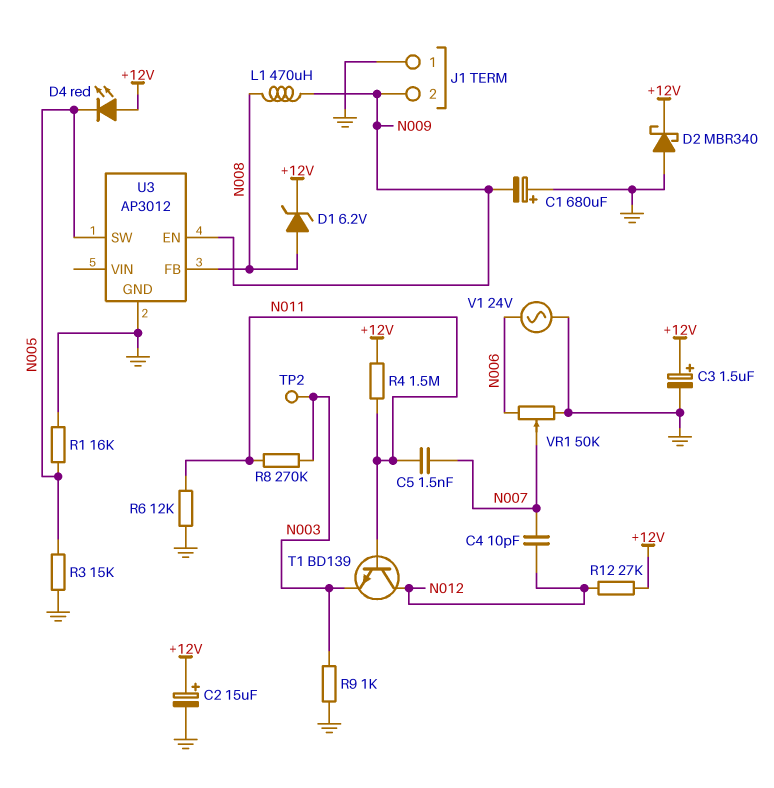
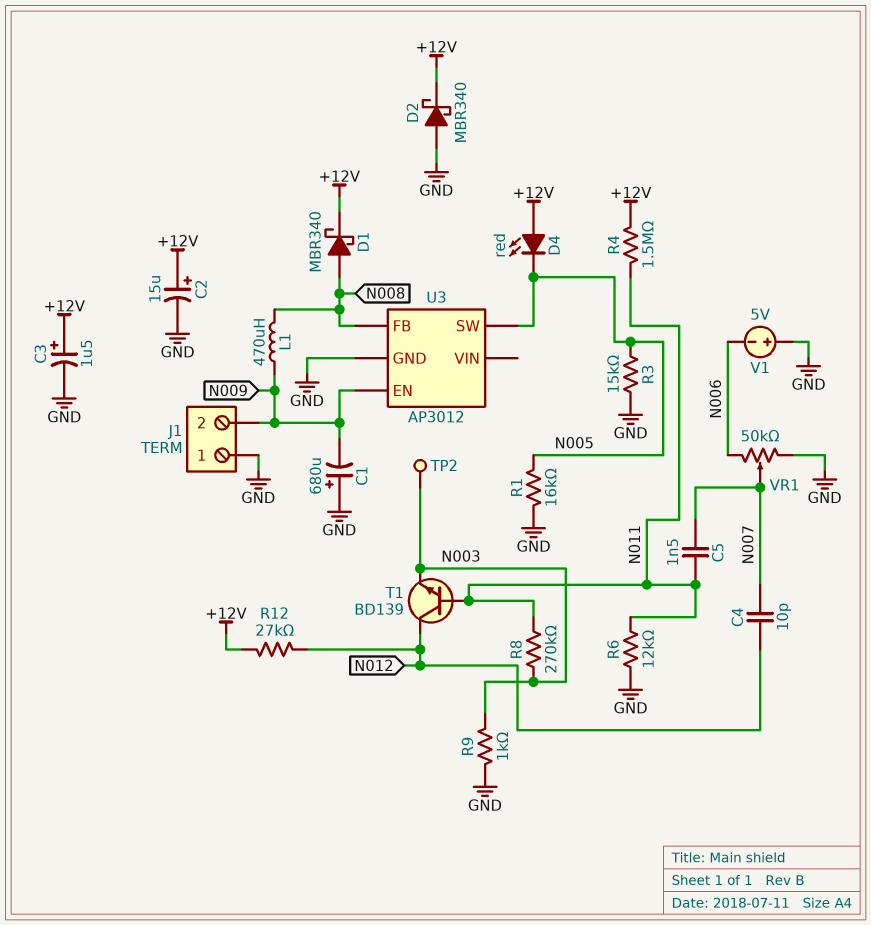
D1: zener 6.2V (A N008, K +12V) -> schottky MBR340 (A N008, K +12V)
V1: AC 24V (GND, N006) -> 5V (plus GND, minus N006)

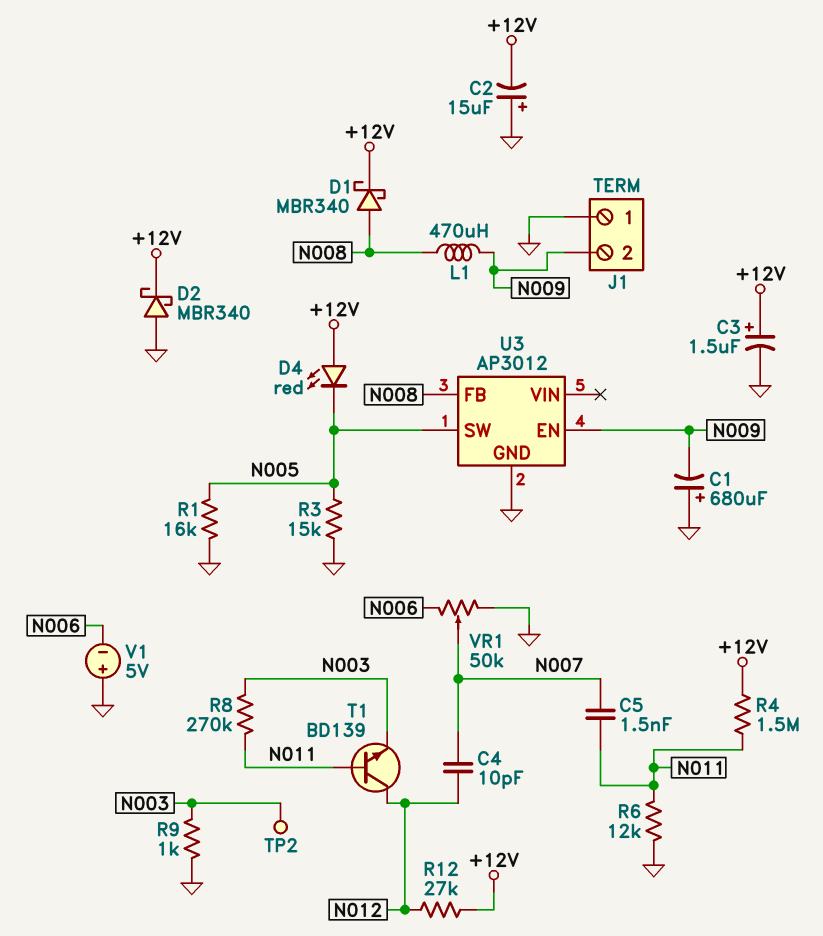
C2: 15uF (plus +12V, minus GND) -> 15uF (plus GND, minus +12V)

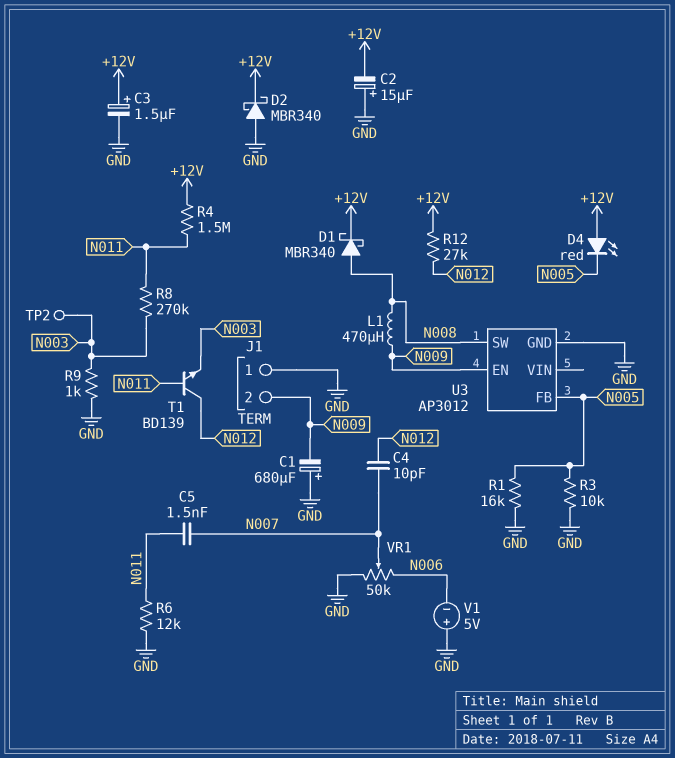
R3: 15k (GND, N005) -> 10k (GND, N005)
U3 pin FB: N008 -> N005
U3 pin SW: N005 -> N008

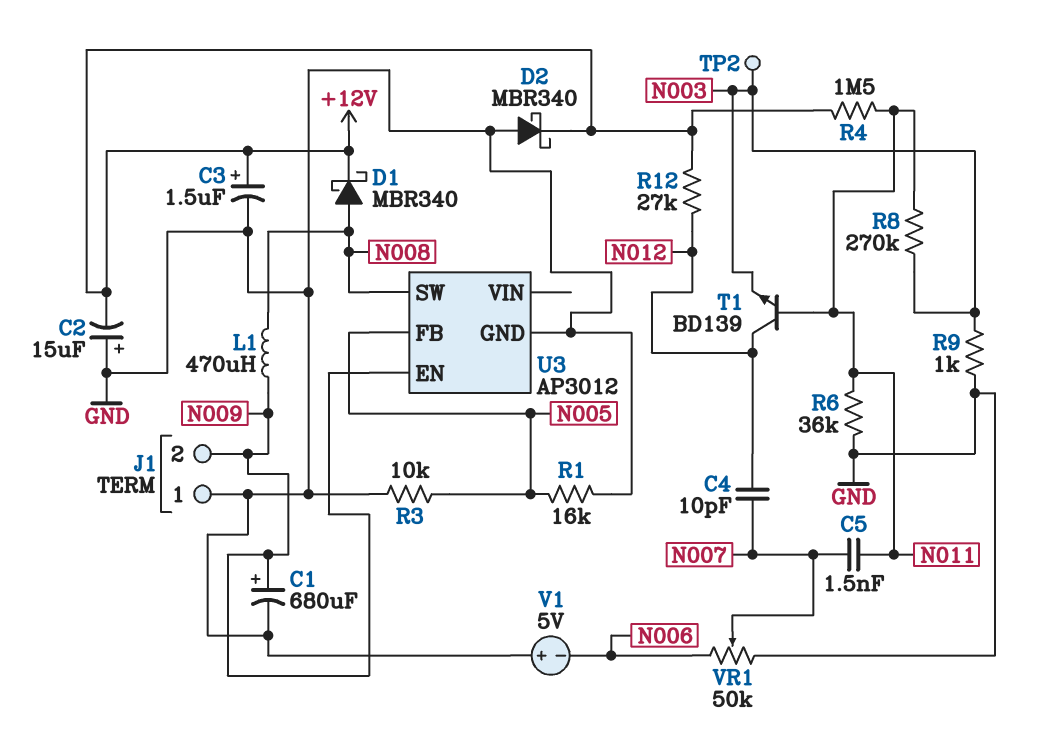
C1: 680uF (plus GND, minus N009) -> 680uF (plus N009, minus GND)
D4: LED red (A +12V, K N005) -> none
R6: 12k (GND, N011) -> 36k (GND, N011)

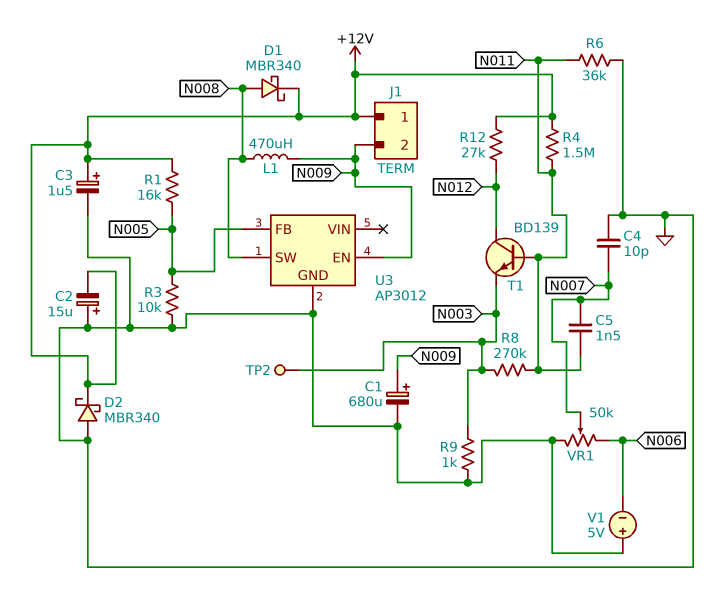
C4: 10pF (N007, N012) -> 10pF (GND, N007)
J1 pin 1: GND -> +12V
R1: 16k (GND, N005) -> 16k (+12V, N005)

